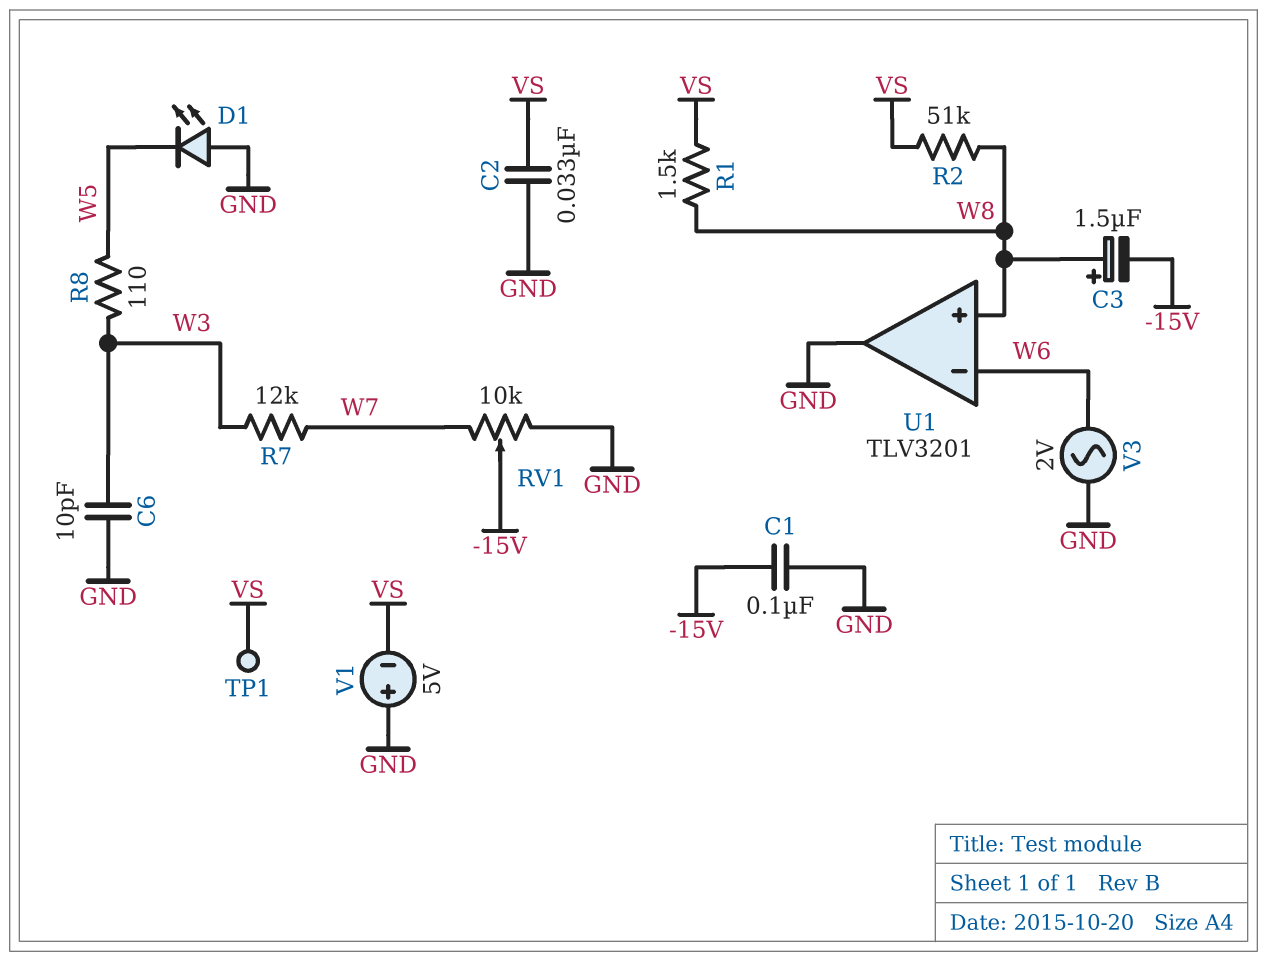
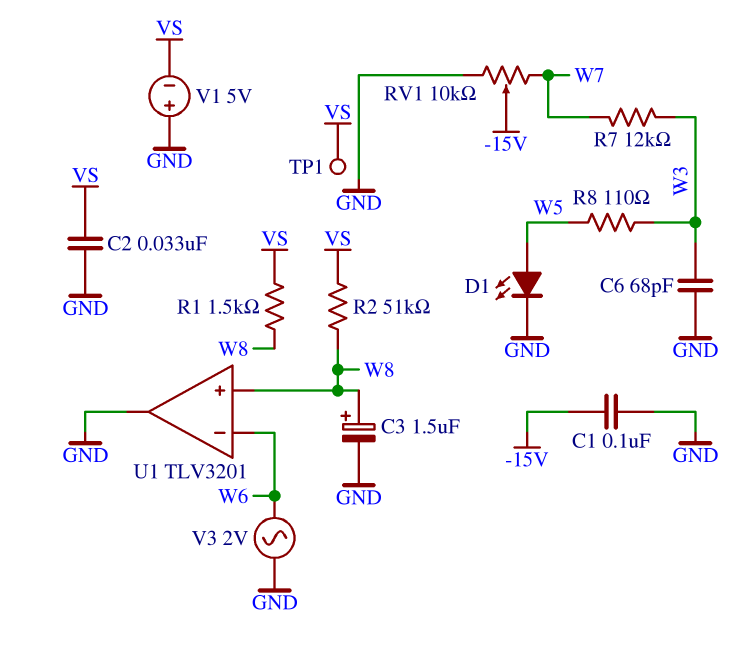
C3: 1.5uF (plus W8, minus -15V) -> 1.5uF (plus W8, minus GND)
C6: 10pF (GND, W3) -> 68pF (GND, W3)
D1: LED (A GND, K W5) -> LED (A W5, K GND)

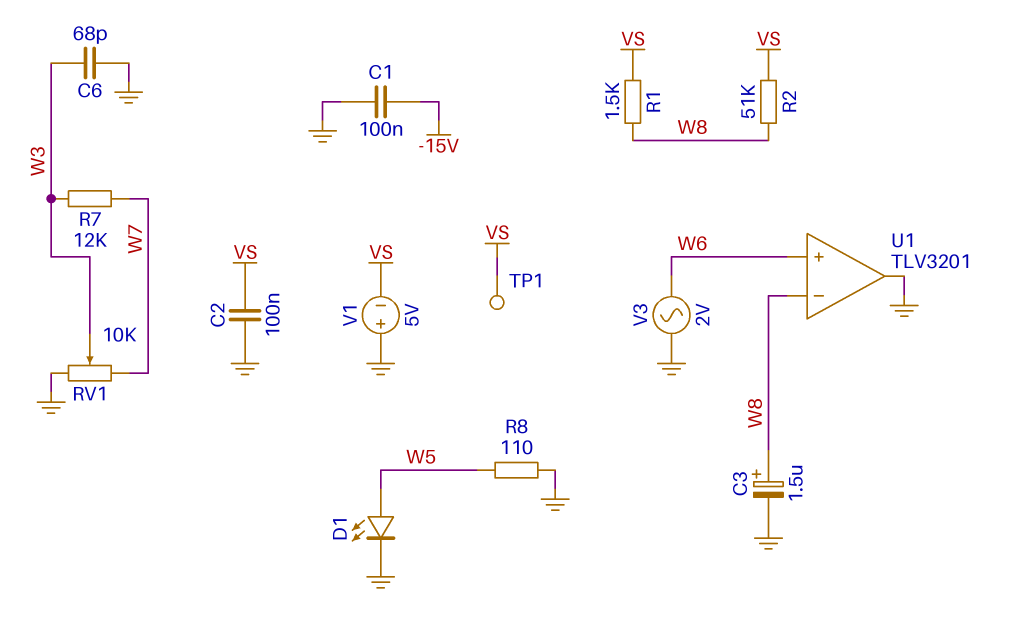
C2: 33nF (GND, VS) -> 100nF (GND, VS)
R8: 110 (W3, W5) -> 110 (GND, W5)
RV1: 10k (GND, W7, wiper -15V) -> 10k (GND, W7, wiper W3)
U1 pin in+: W8 -> W6
U1 pin in-: W6 -> W8

